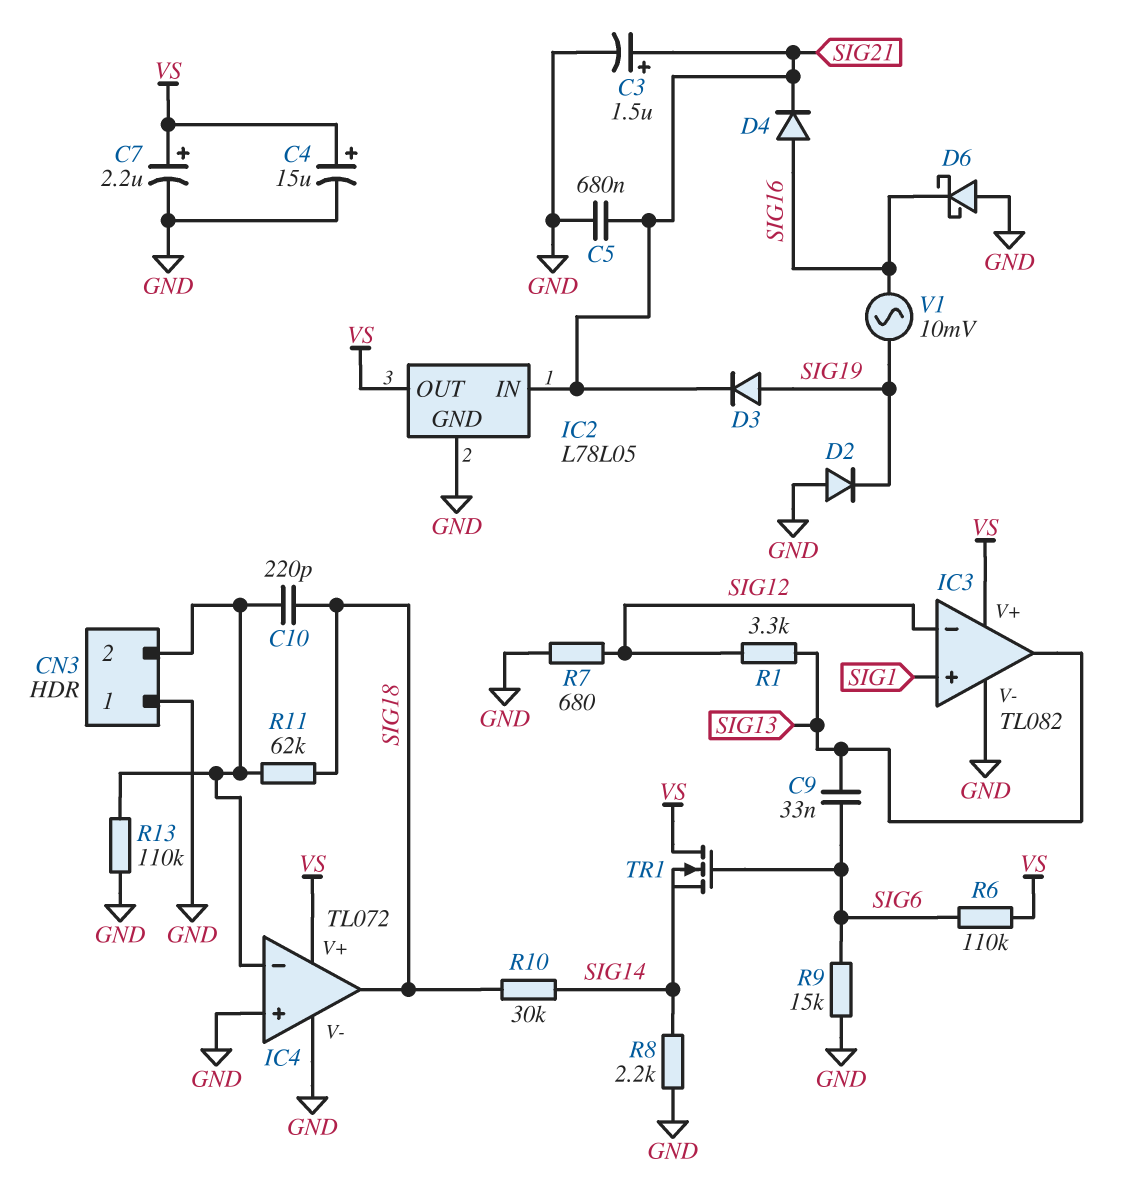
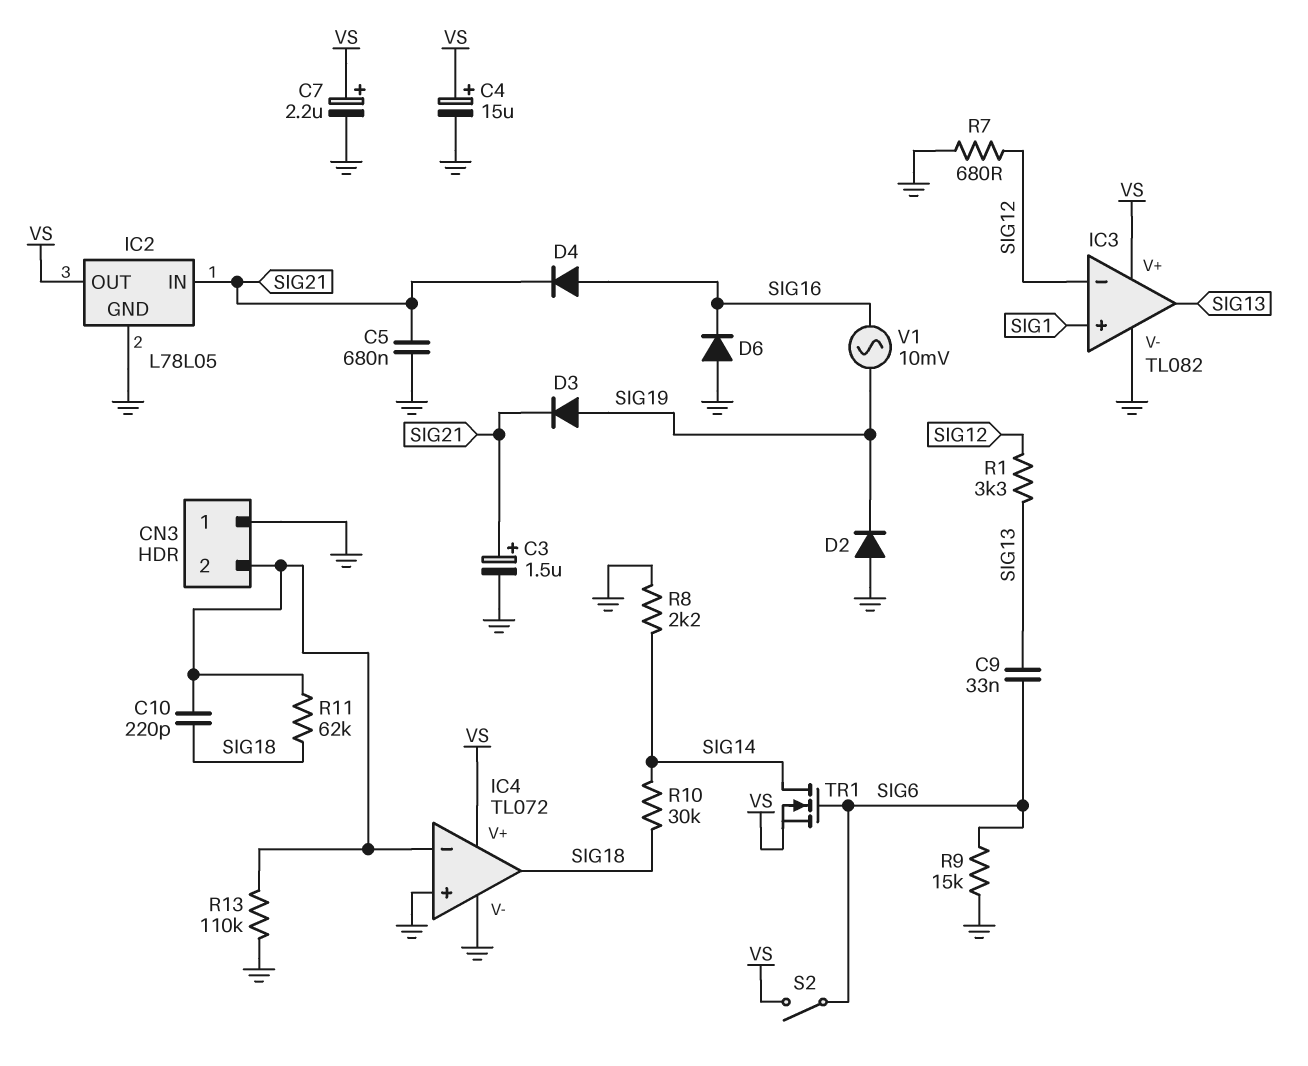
D6: schottky (A GND, K SIG16) -> diode (A GND, K SIG16)
R6: 110k (SIG6, VS) -> none
S2: none -> switch (SIG6, VS)
TR1: NMOS (G SIG6, D VS, S SIG14) -> NMOS (G SIG6, D SIG14, S VS)

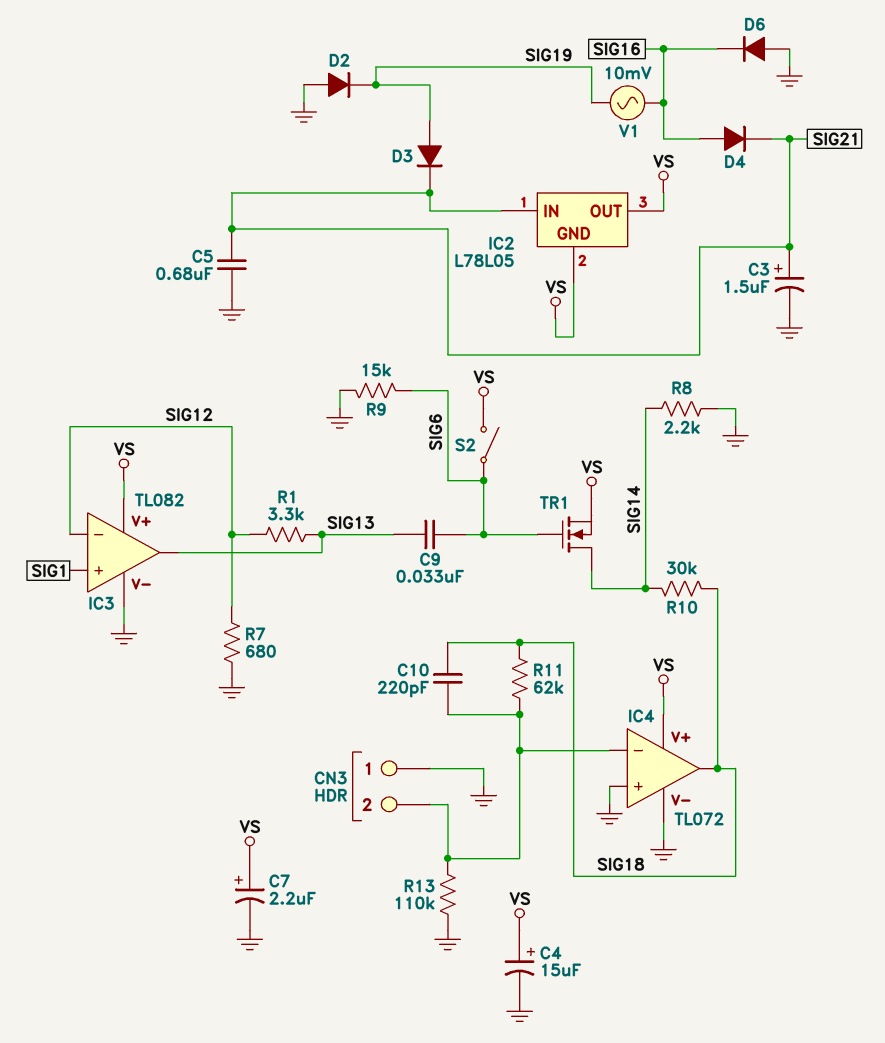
IC2 pin GND: GND -> VS

